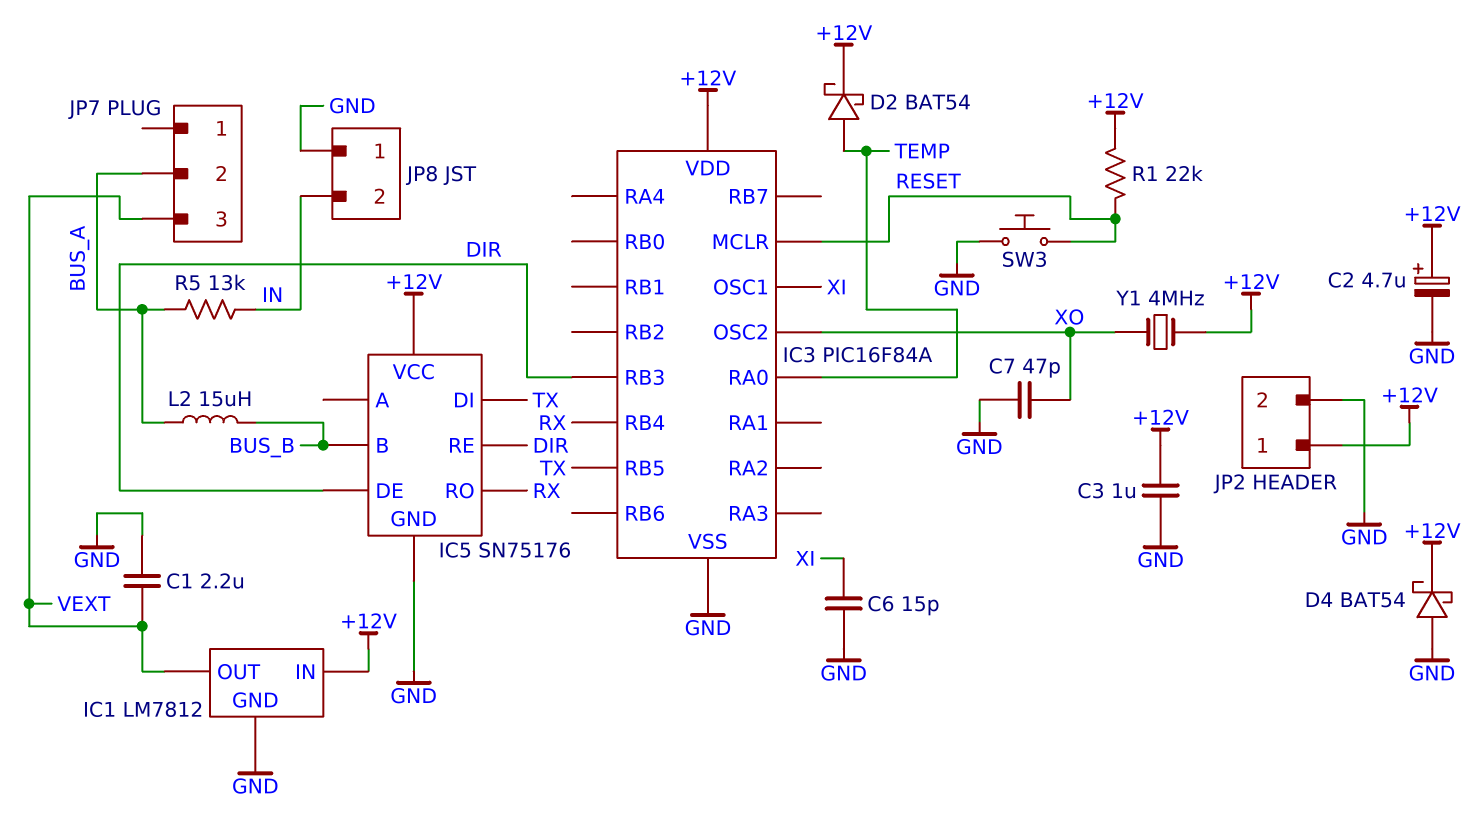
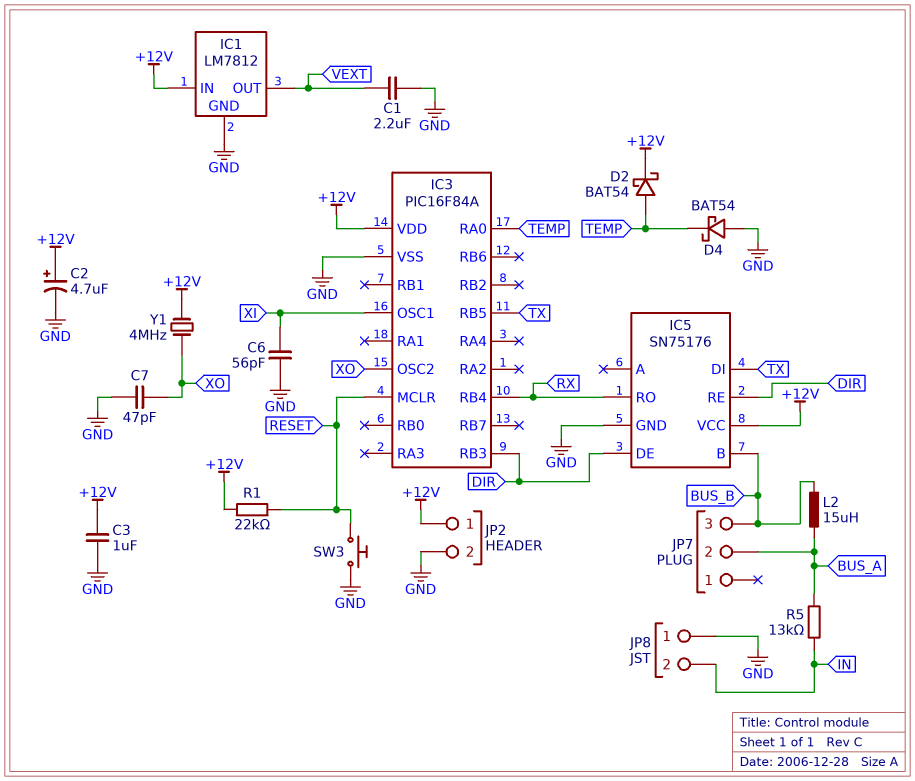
C6: 15pF (GND, XI) -> 56pF (GND, XI)
D4: schottky BAT54 (A GND, K +12V) -> schottky BAT54 (A GND, K TEMP)
JP7 pin 3: VEXT -> BUS_B

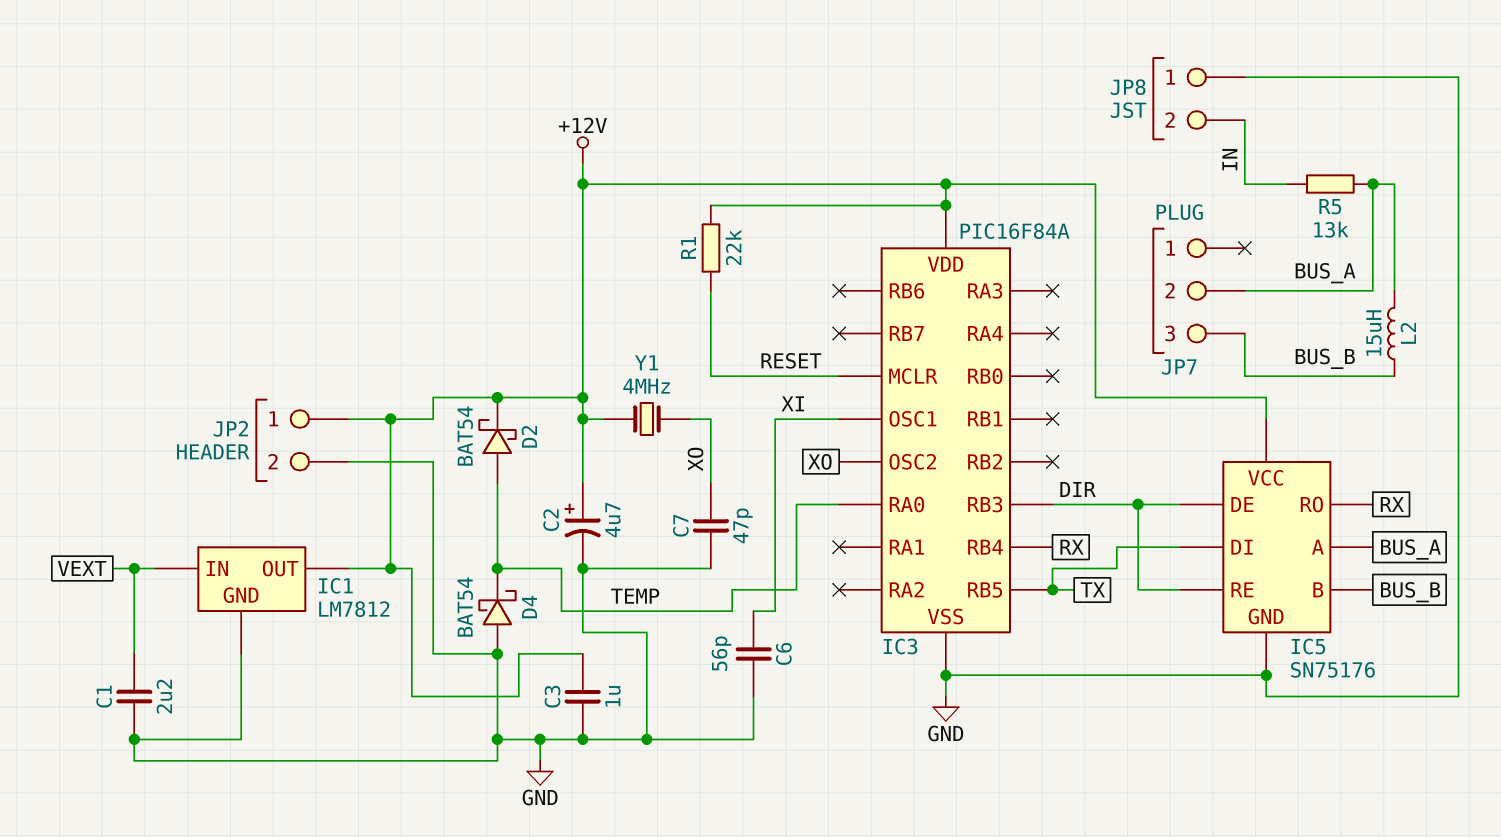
IC1 pin IN: +12V -> VEXT
IC1 pin OUT: VEXT -> +12V
IC5 pin A: none -> BUS_A
SW3: button (GND, RESET) -> none

